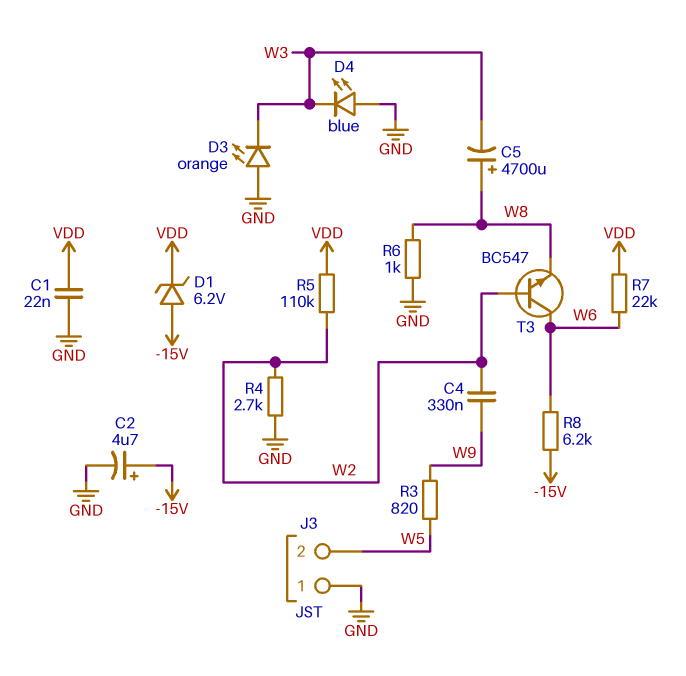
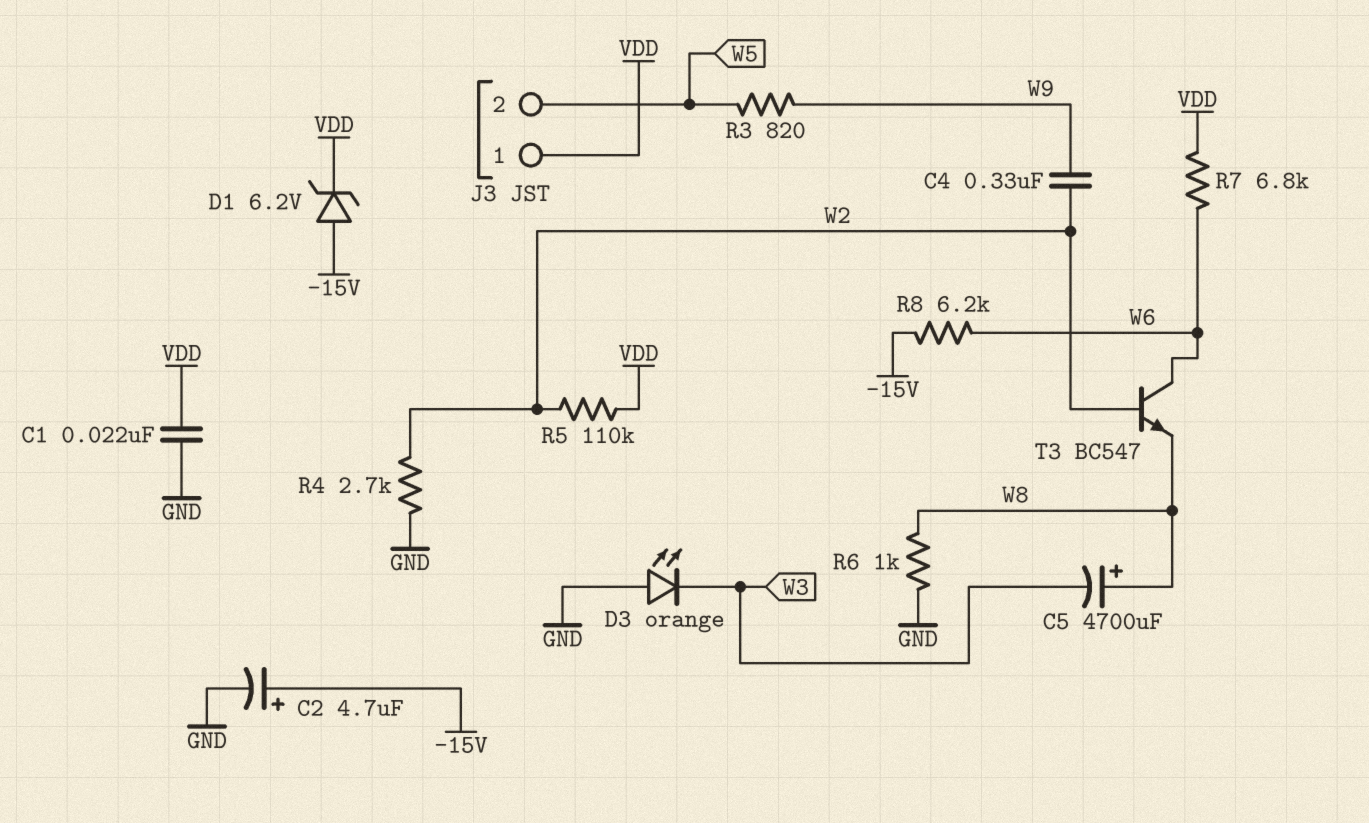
D4: LED blue (A GND, K W3) -> none
J3 pin 1: GND -> VDD
R7: 22k (VDD, W6) -> 6.8k (VDD, W6)

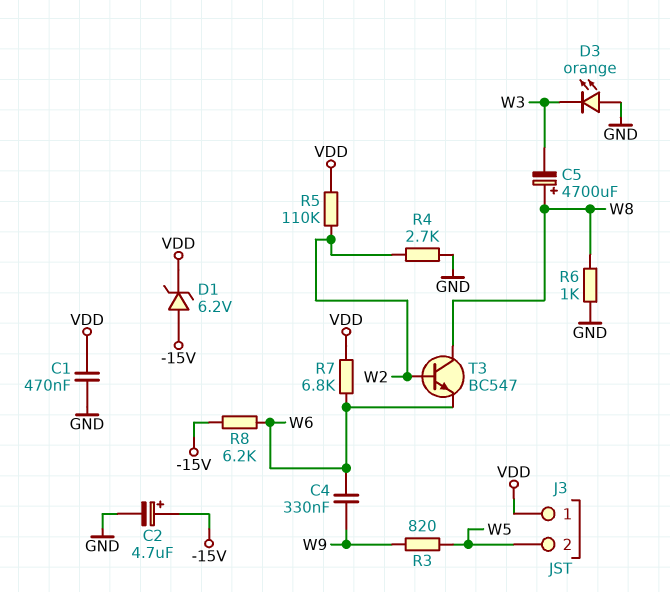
C1: 22nF (GND, VDD) -> 470nF (GND, VDD)
C4: 330nF (W2, W9) -> 330nF (W6, W9)
T3: NPN BC547 (B W2, C W6, E W8) -> NPN BC547 (B W2, C W8, E W6)

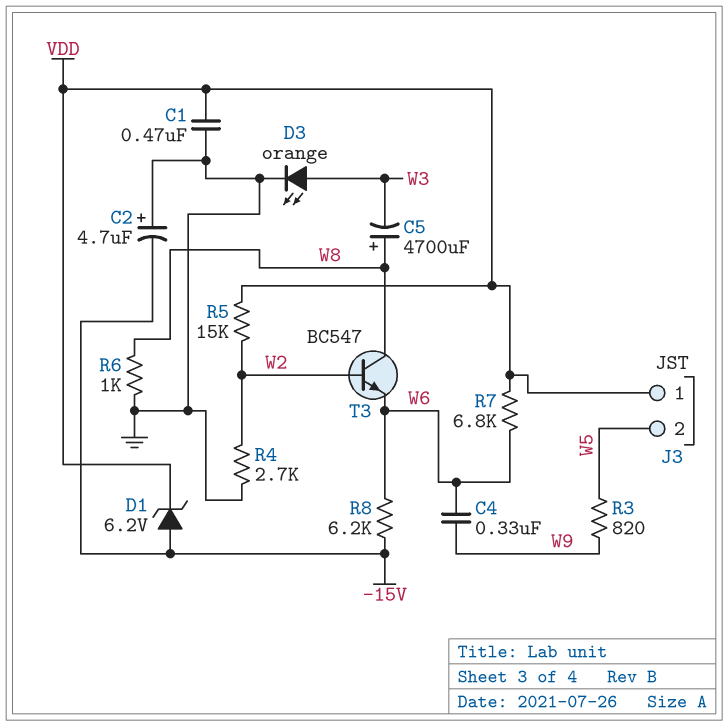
C2: 4.7uF (plus -15V, minus GND) -> 4.7uF (plus GND, minus -15V)
D3: LED orange (A GND, K W3) -> LED orange (A W3, K GND)
R5: 110k (VDD, W2) -> 15k (VDD, W2)

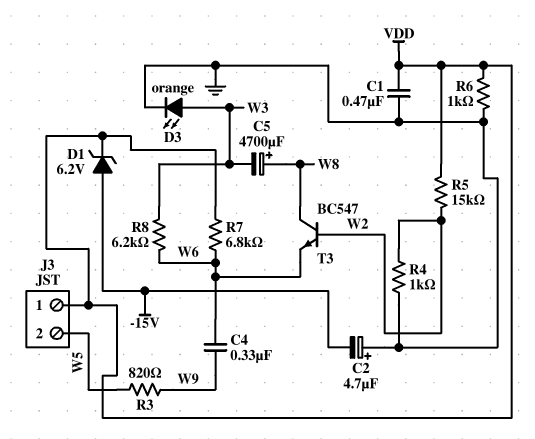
R4: 2.7k (GND, W2) -> 1k (GND, W2)
R6: 1k (GND, W8) -> 1k (GND, VDD)
R8: 6.2k (-15V, W6) -> 6.2k (W3, W6)

